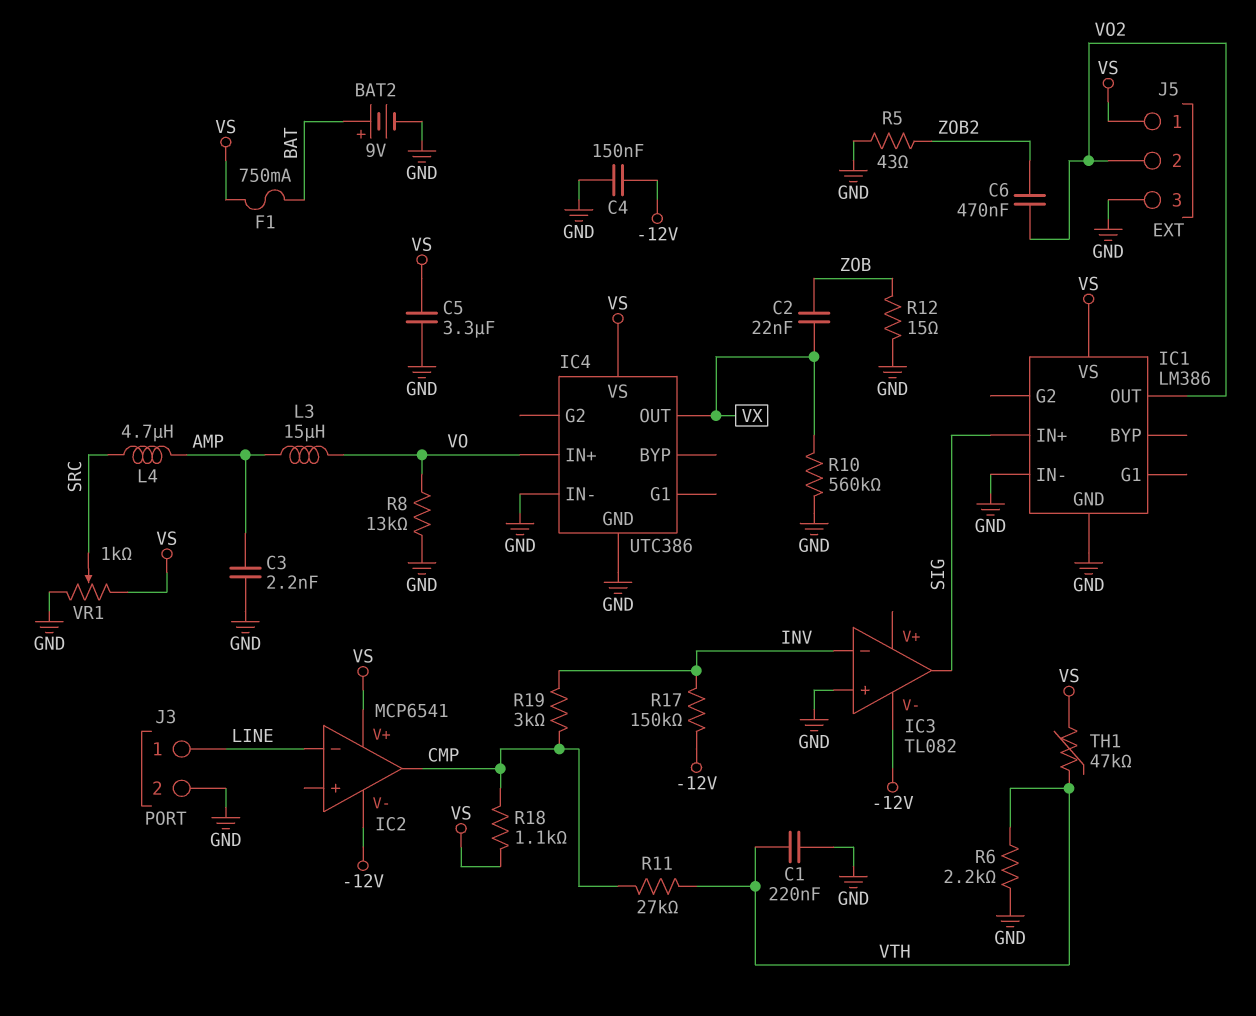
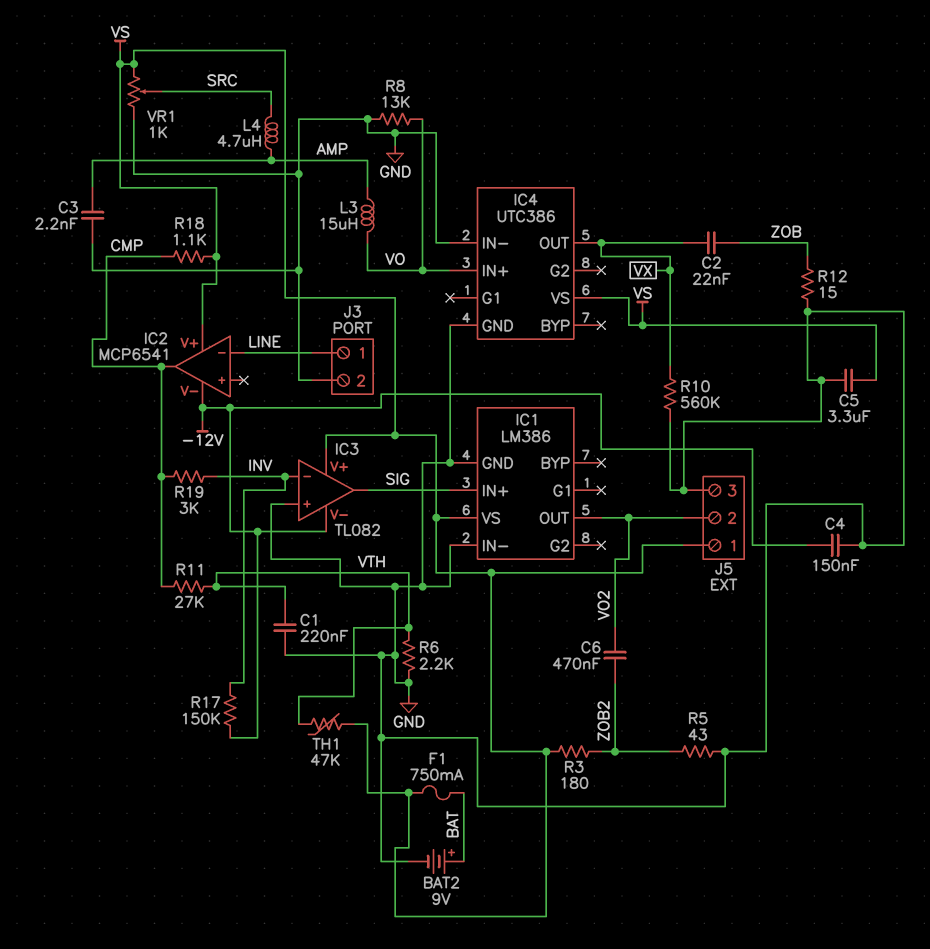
IC3 pin V+: none -> VS
R3: none -> 180 (VS, ZOB2)

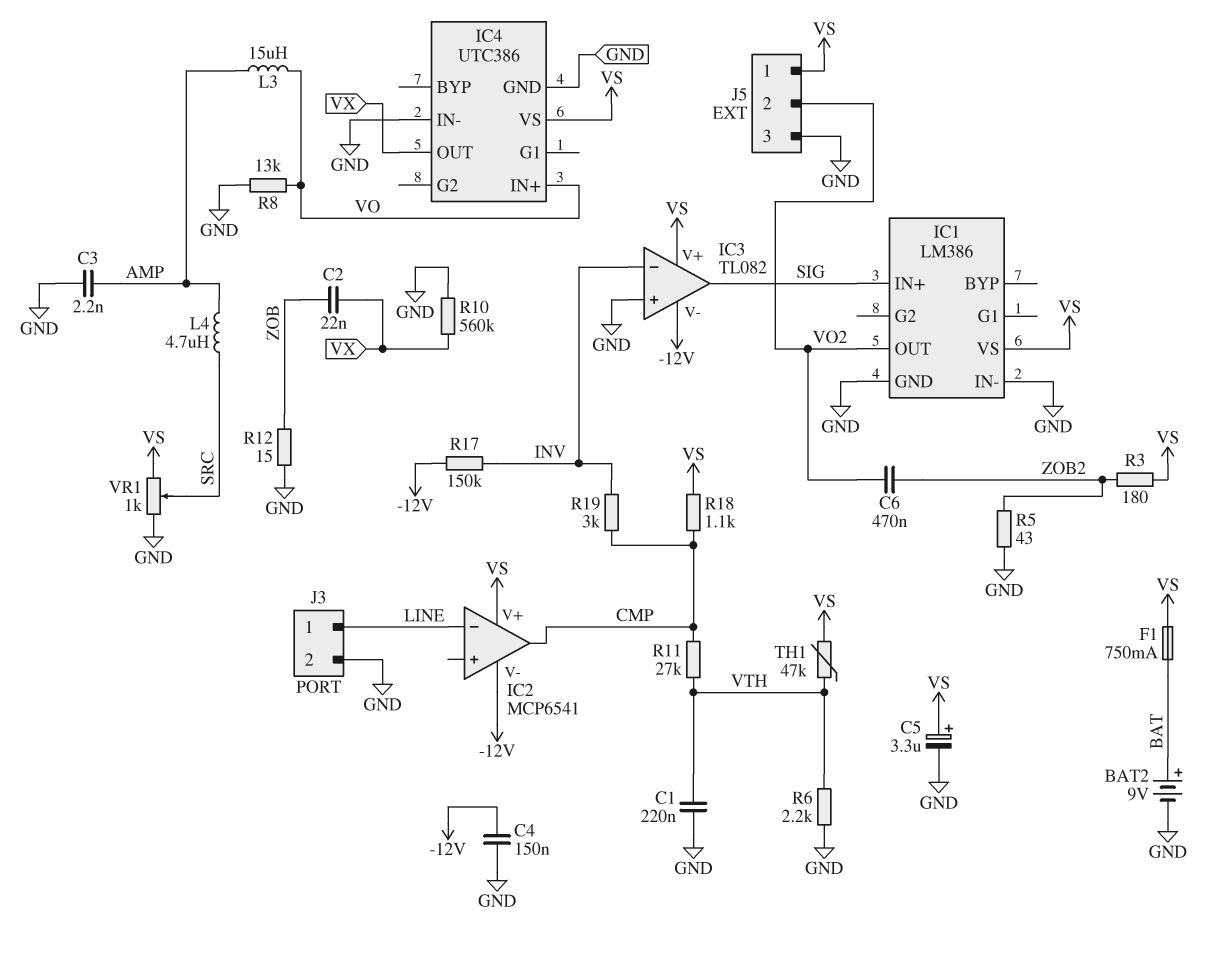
C5: 3.3uF (GND, VS) -> 3.3uF (plus VS, minus GND)

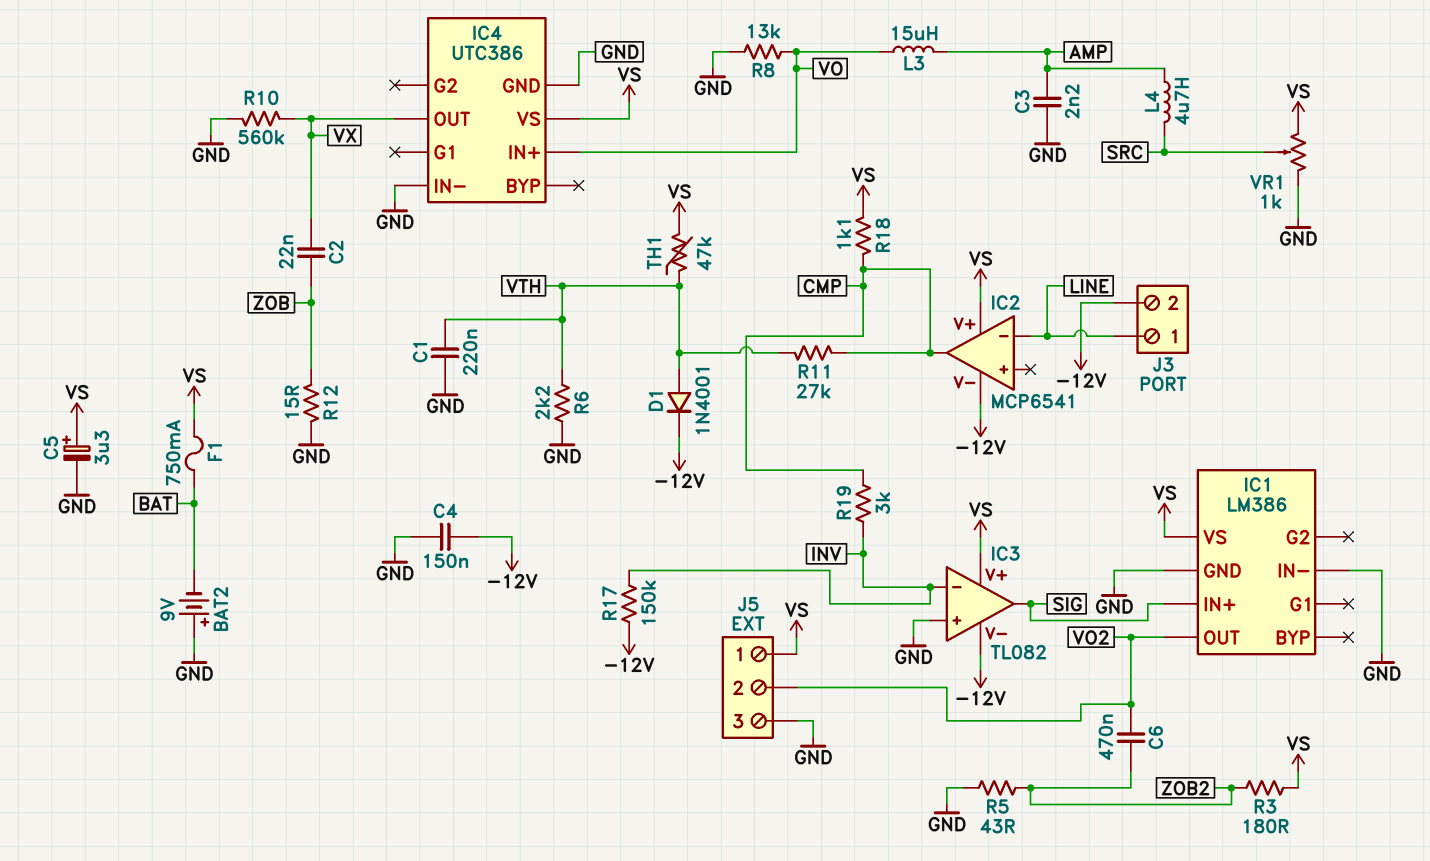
BAT2: 9V (plus BAT, minus GND) -> 9V (plus GND, minus BAT)
D1: none -> diode 1N4001 (A VTH, K -12V)
J3 pin 2: GND -> -12V

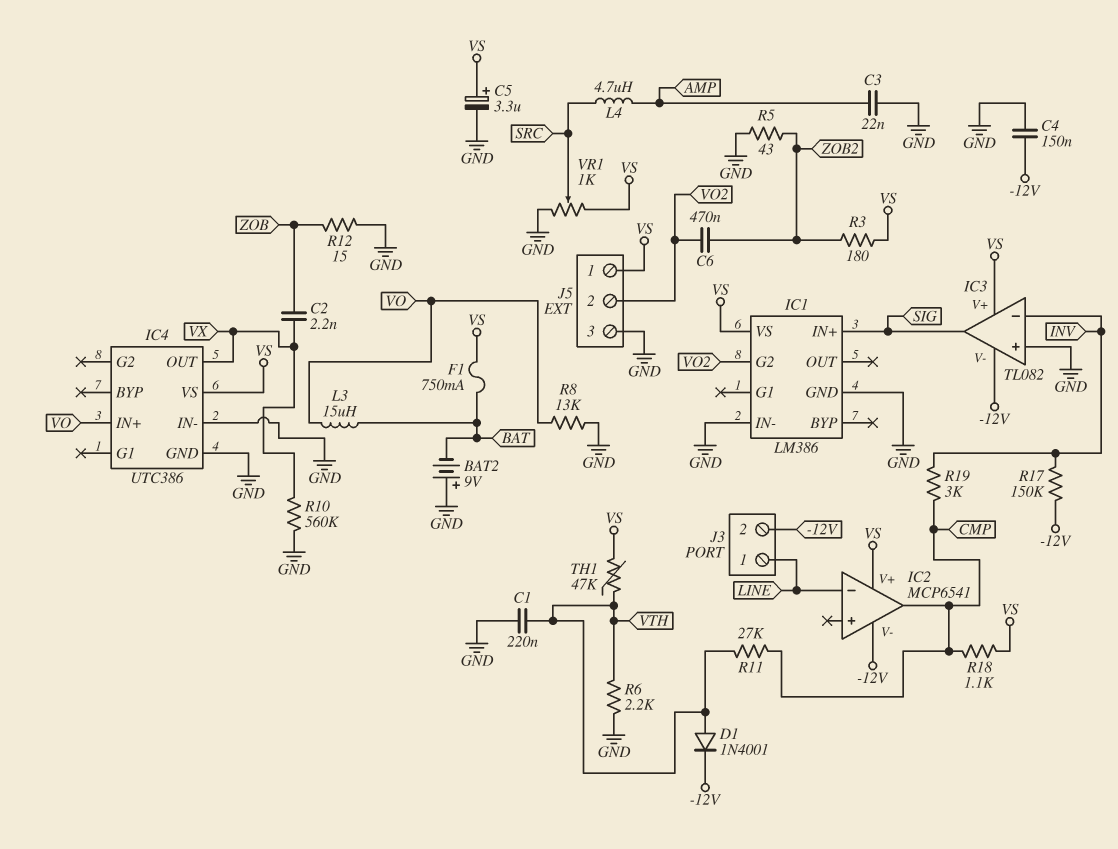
C2: 22nF (VX, ZOB) -> 2.2nF (VX, ZOB)
C3: 2.2nF (AMP, GND) -> 22nF (AMP, GND)
IC1 pin G2: none -> VO2
IC1 pin OUT: VO2 -> none
L3: 15uH (AMP, VO) -> 15uH (BAT, VO)

